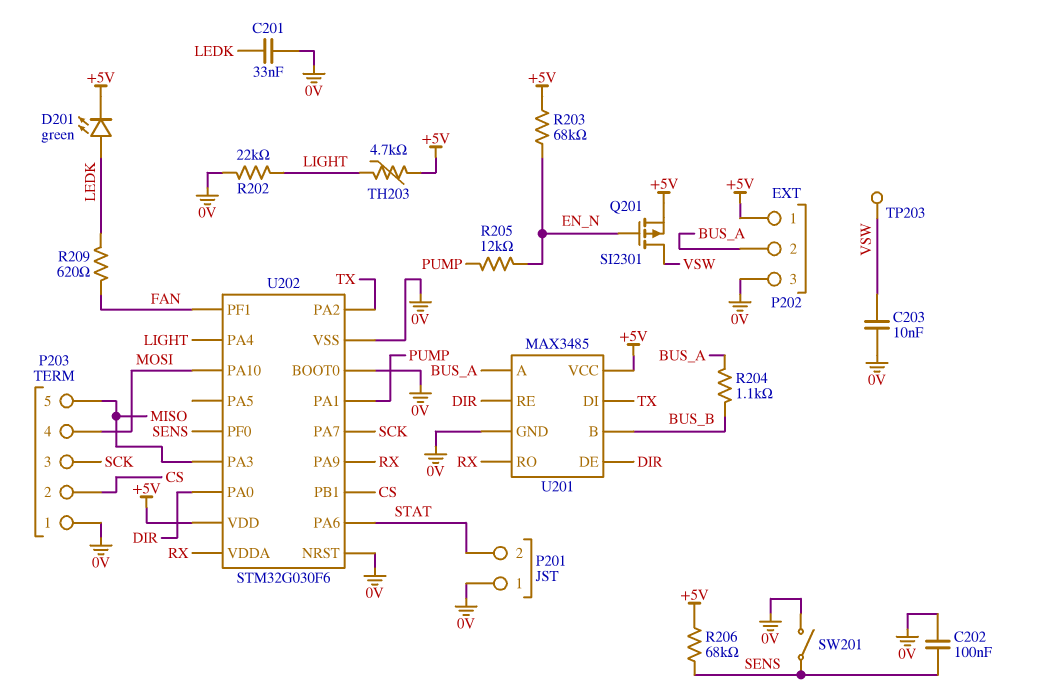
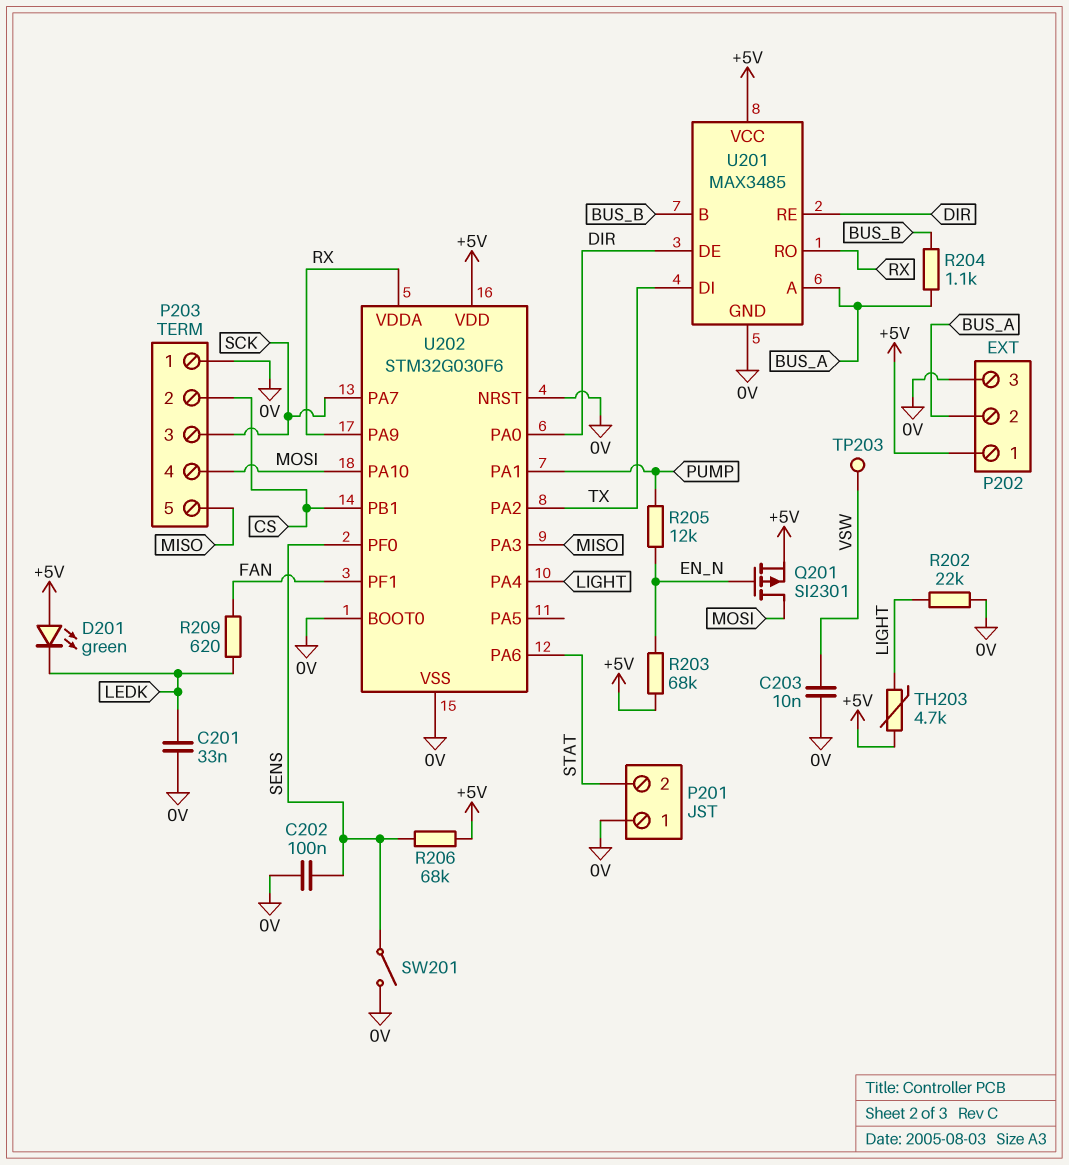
D201: LED green (A LEDK, K +5V) -> LED green (A +5V, K LEDK)
Q201: PMOS SI2301 (G EN_N, D VSW, S +5V) -> PMOS SI2301 (G EN_N, D MOSI, S +5V)

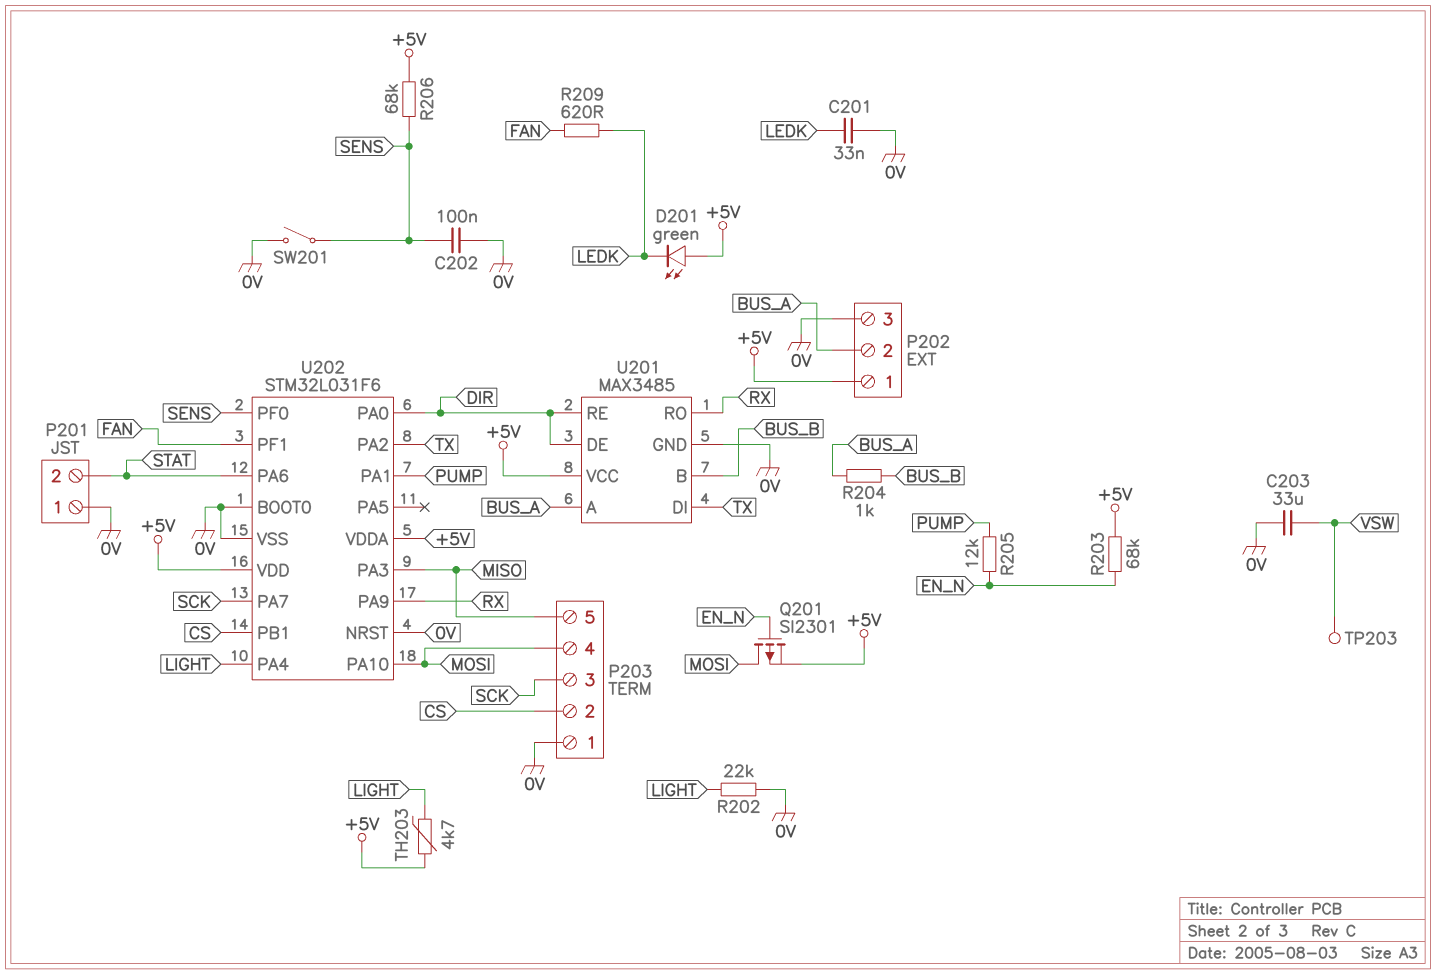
C203: 10nF (0V, VSW) -> 33uF (0V, VSW)
R204: 1.1k (BUS_A, BUS_B) -> 1k (BUS_A, BUS_B)
U202: STM32G030F6 -> STM32L031F6
U202 pin VDDA: RX -> +5V

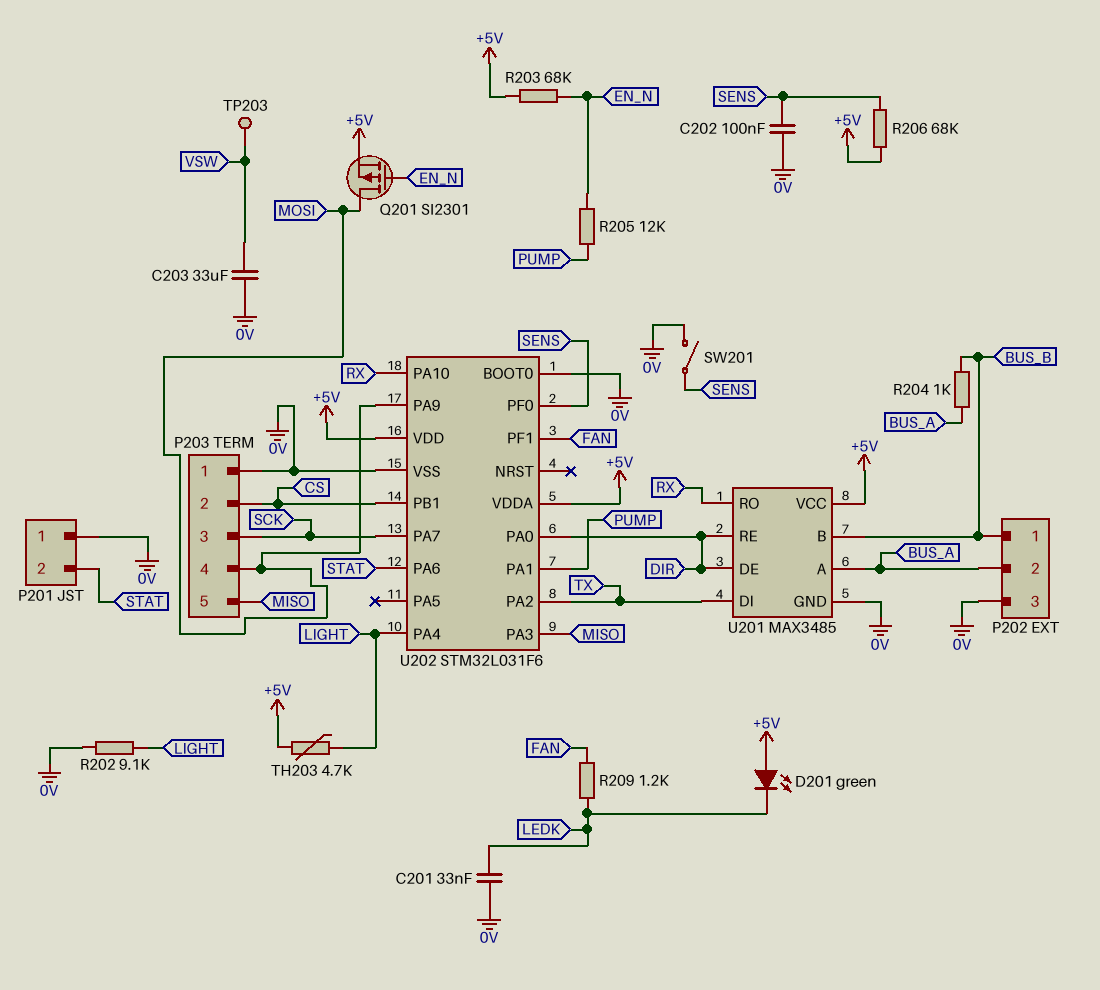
P202 pin 1: +5V -> BUS_B
R202: 22k (0V, LIGHT) -> 9.1k (0V, LIGHT)
R209: 620 (FAN, LEDK) -> 1.2k (FAN, LEDK)
U202 pin NRST: 0V -> none
U202 pin PA9: RX -> MOSI
U202 pin PA10: MOSI -> RX

